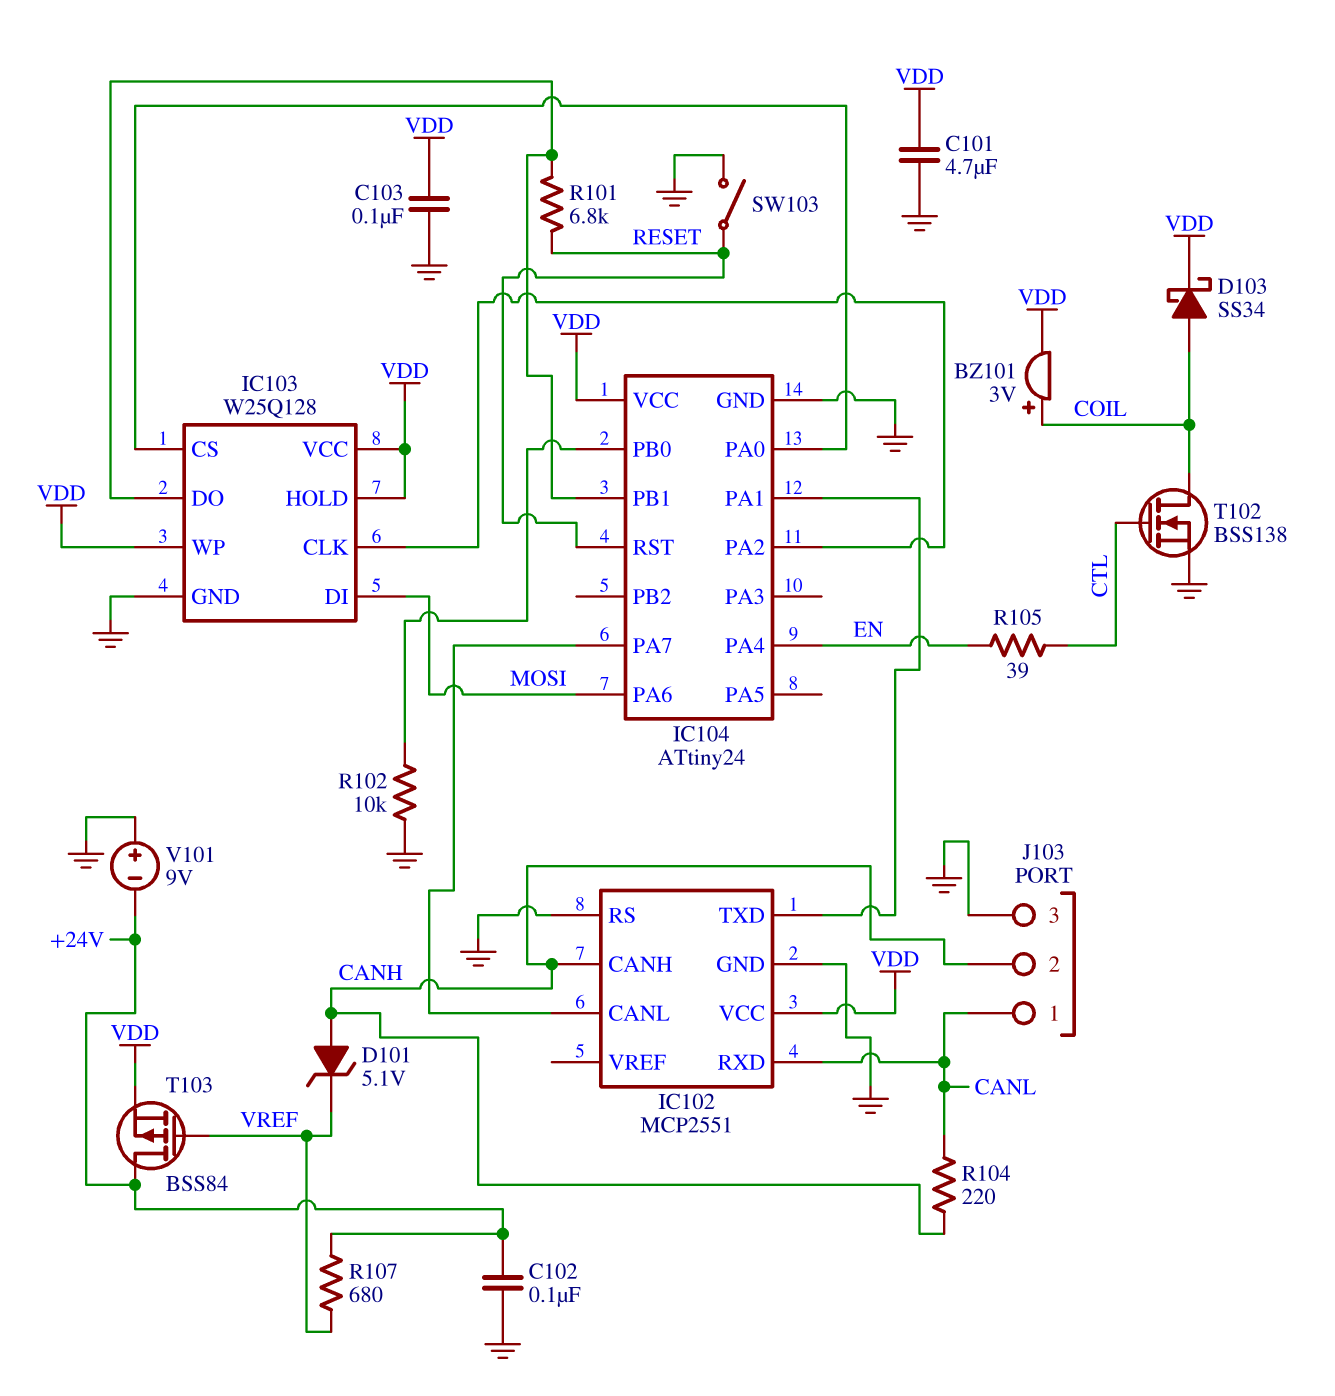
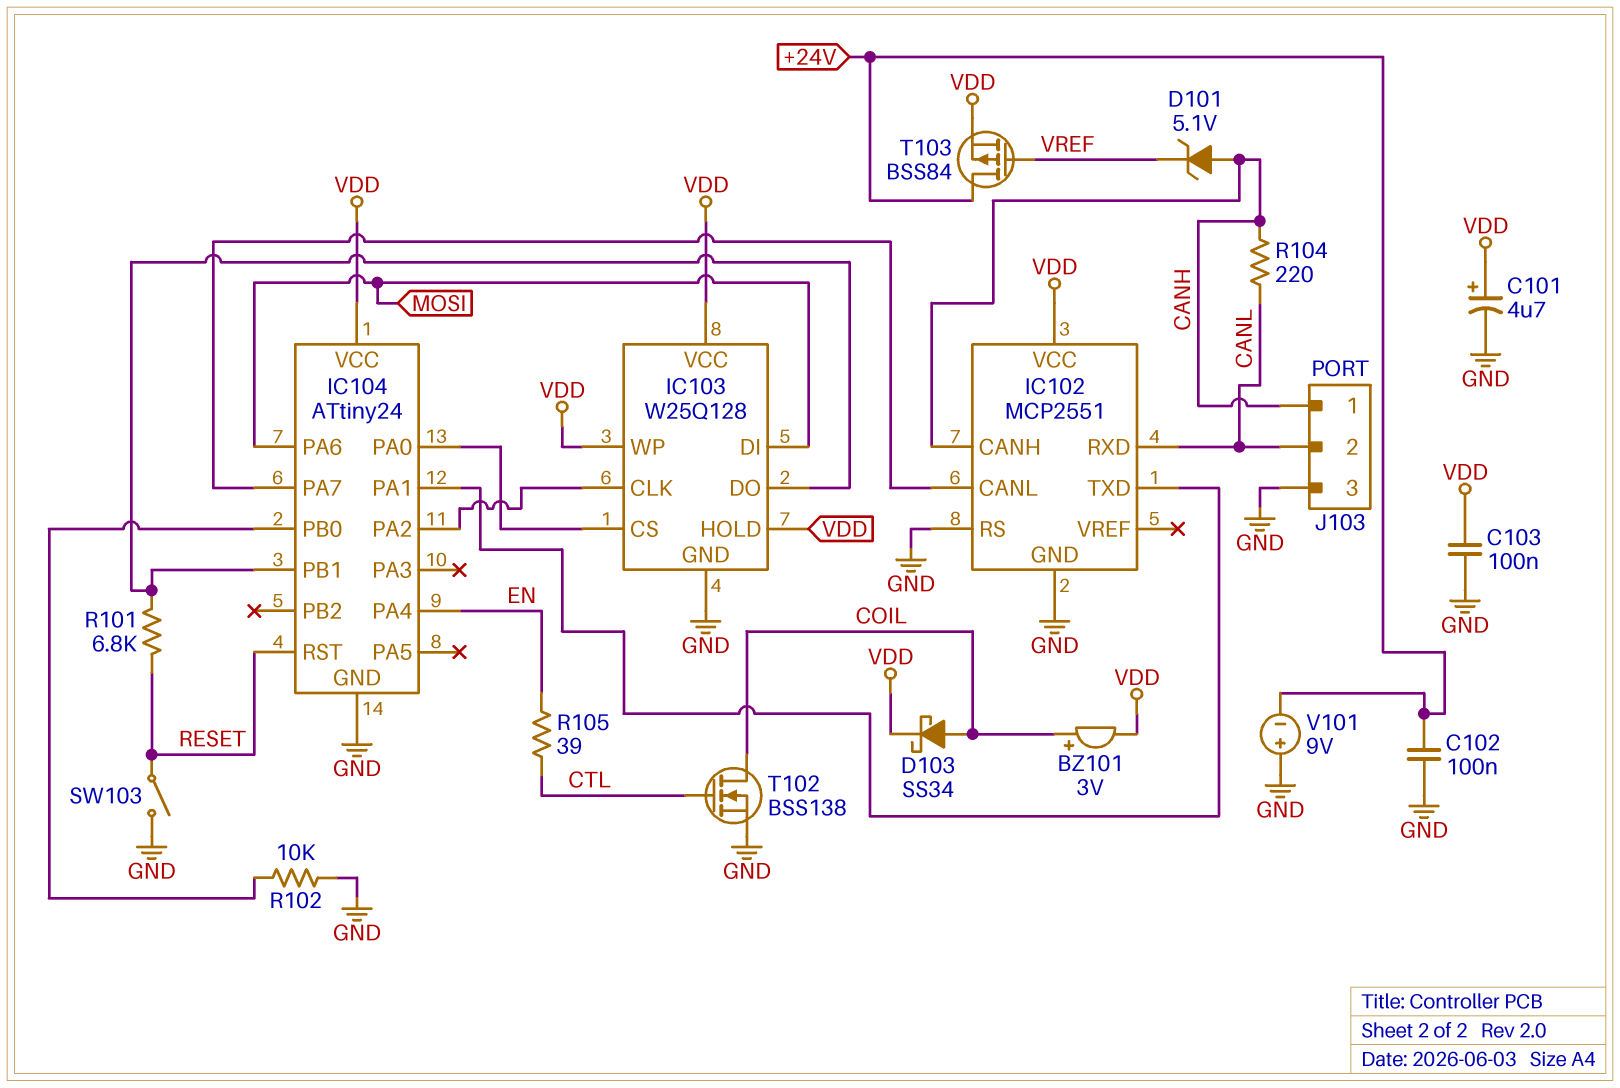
C101: 4.7uF (GND, VDD) -> 4.7uF (plus VDD, minus GND)
J103 pin 1: CANL -> CANH
J103 pin 2: CANH -> CANL
R107: 680 (+24V, VREF) -> none

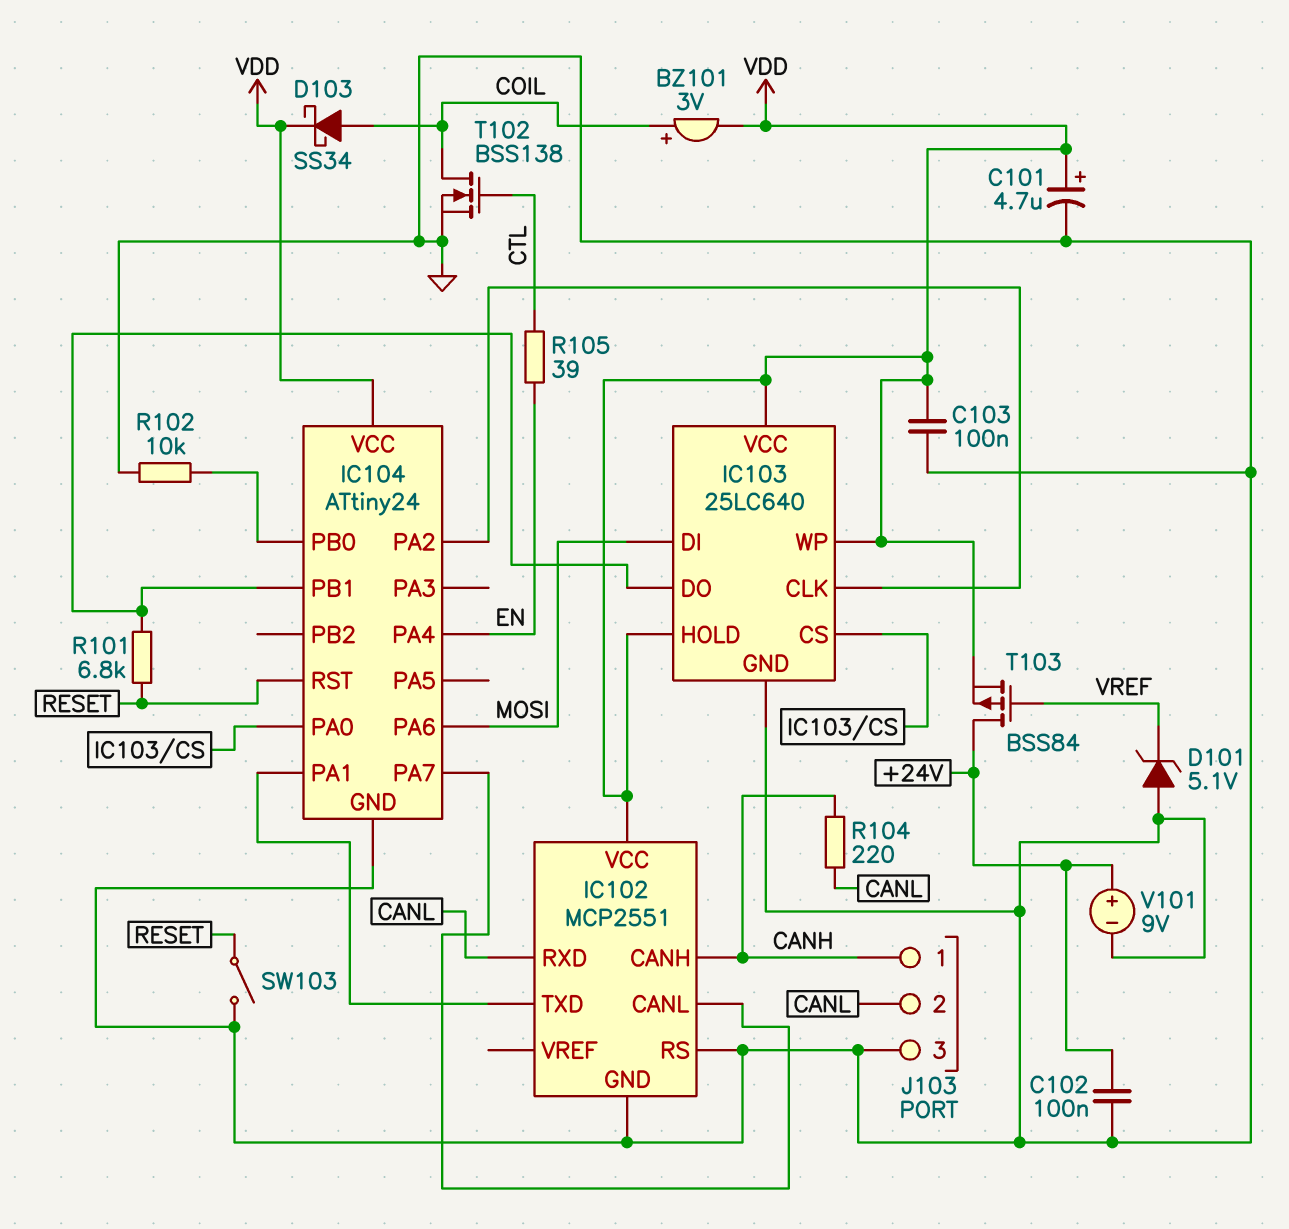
D101: zener 5.1V (A CANH, K VREF) -> zener 5.1V (A GND, K VREF)
IC103: W25Q128 -> 25LC640
V101: 9V (plus GND, minus +24V) -> 9V (plus +24V, minus GND)

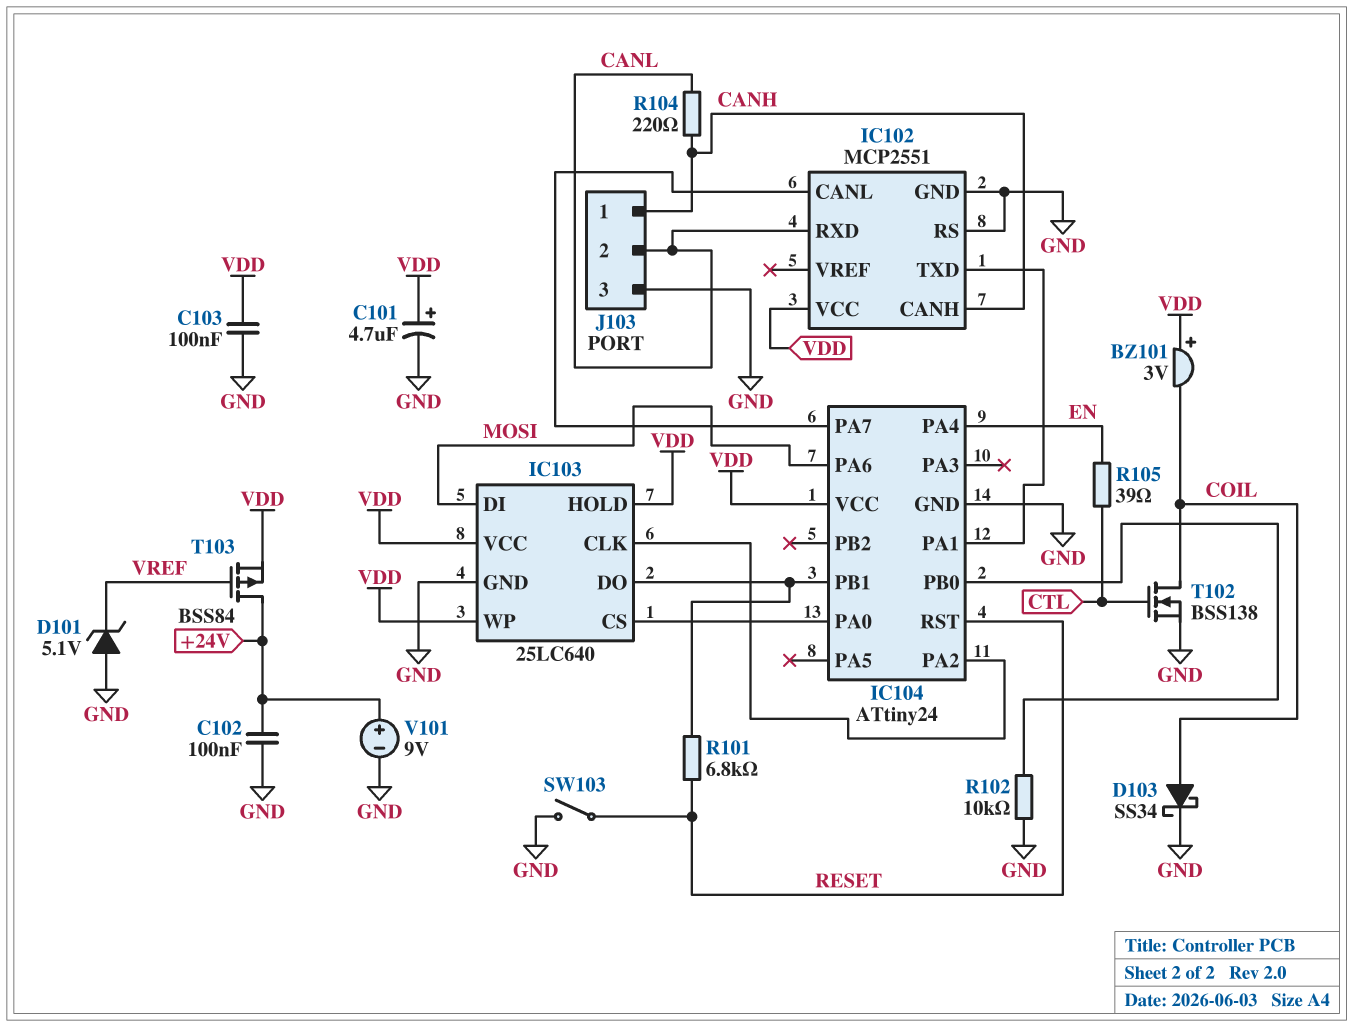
BZ101: buzzer 3V (plus COIL, minus VDD) -> buzzer 3V (plus VDD, minus COIL)
D103: schottky SS34 (A COIL, K VDD) -> schottky SS34 (A COIL, K GND)

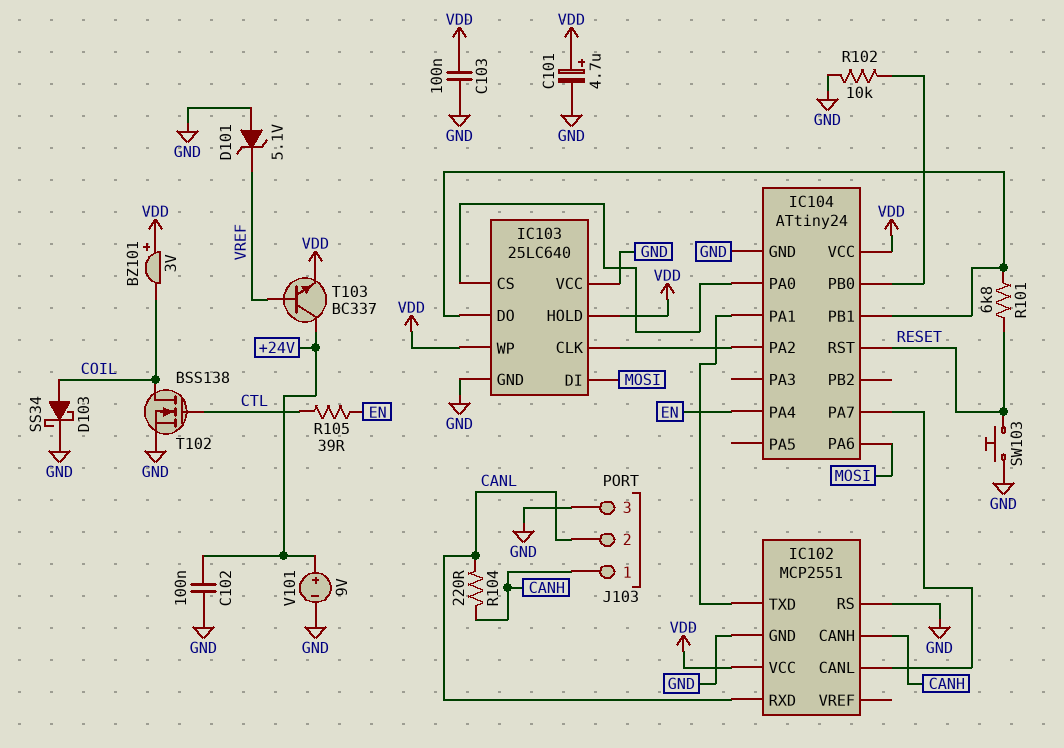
IC103 pin VCC: VDD -> GND
SW103: switch (GND, RESET) -> button (GND, RESET)
T103: PMOS BSS84 (G VREF, D +24V, S VDD) -> NPN BC337 (B VREF, C +24V, E VDD)

